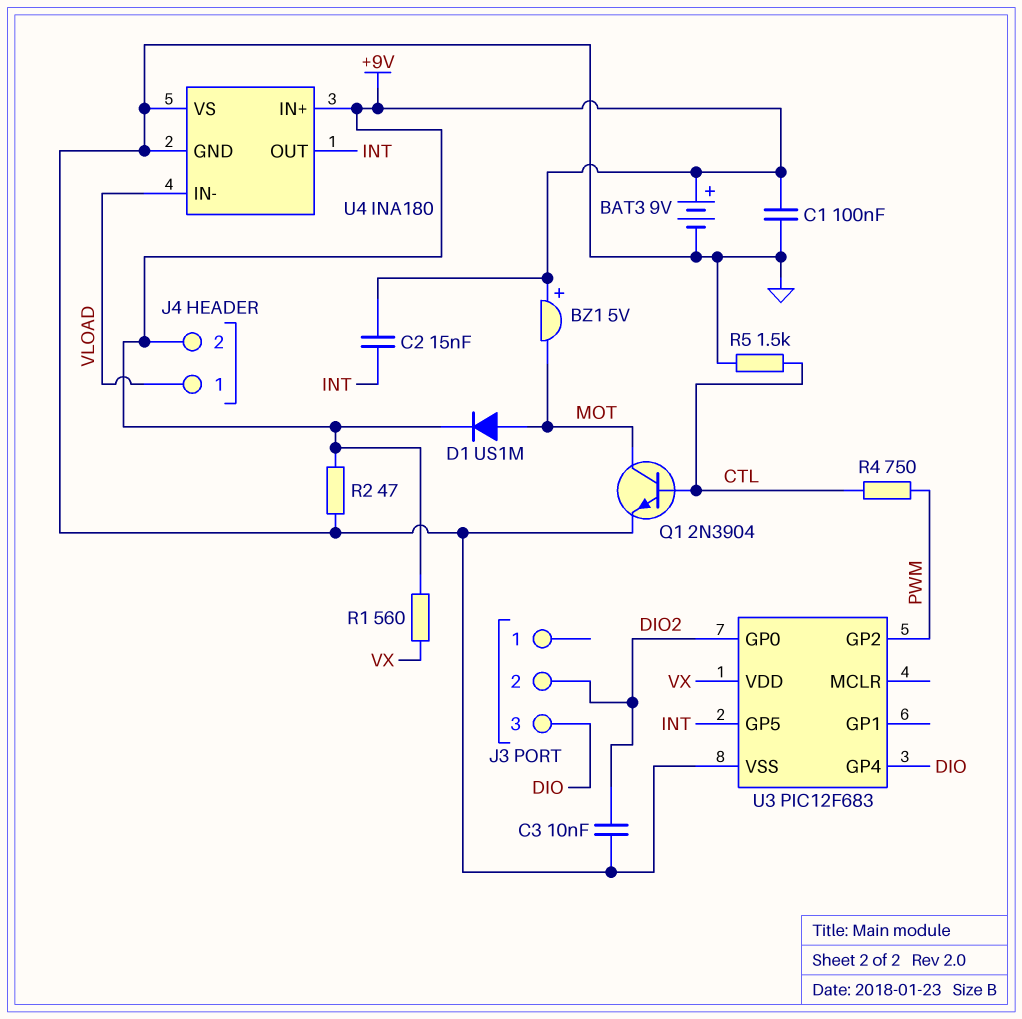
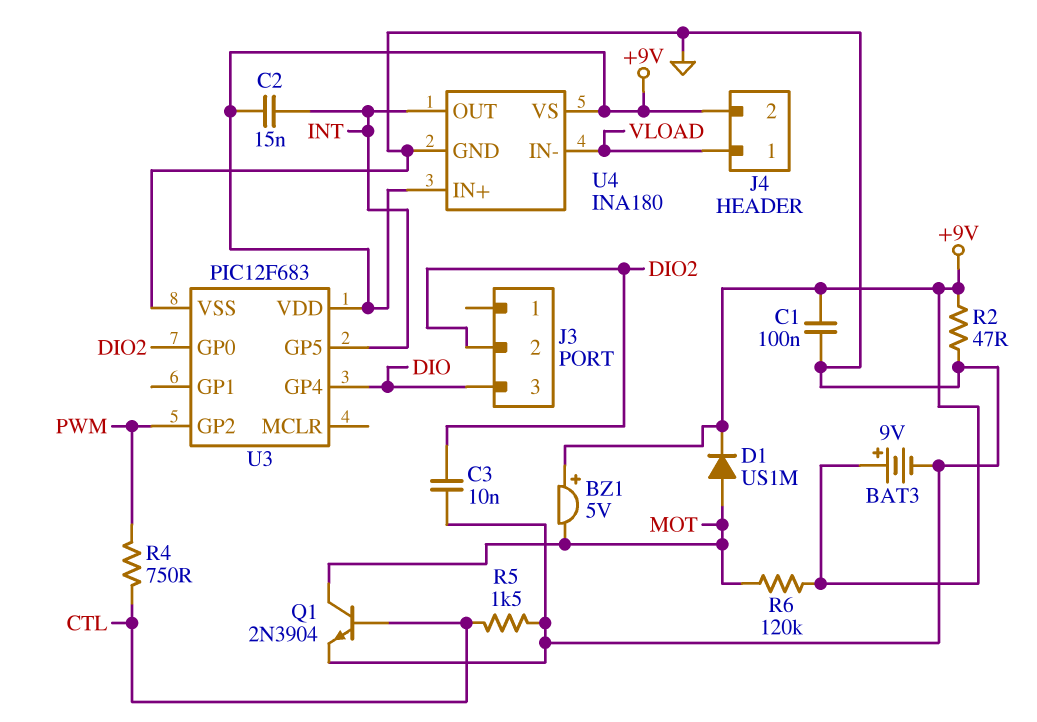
R1: 560 (+9V, VX) -> none
R6: none -> 120k (+9V, MOT)
U3 pin VDD: VX -> +9V
U4 pin VS: GND -> +9V

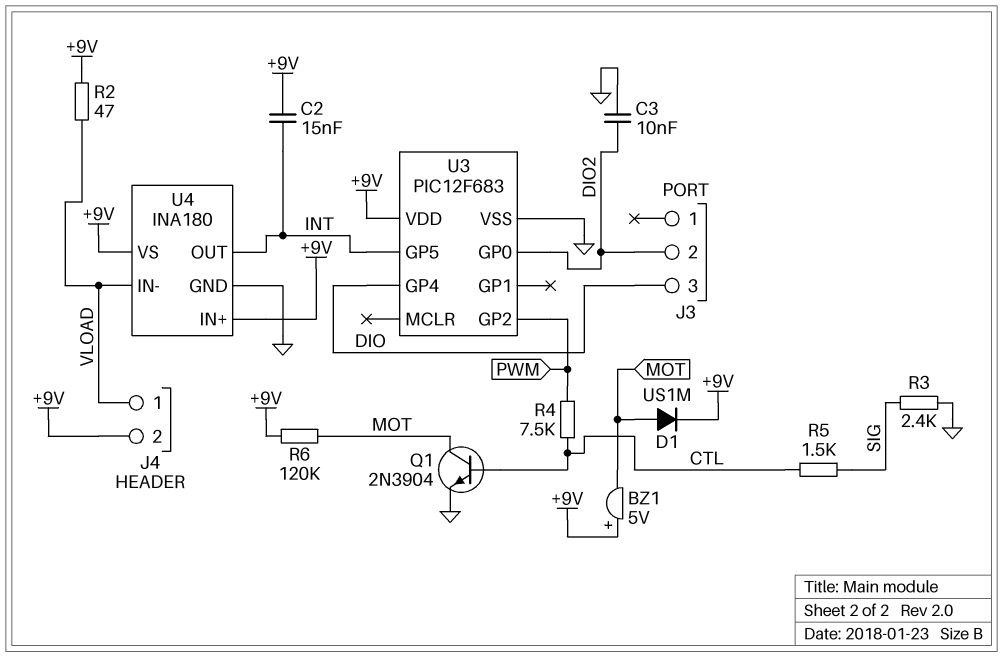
BAT3: 9V (plus +9V, minus GND) -> none
C1: 100nF (+9V, GND) -> none
R2: 47 (+9V, GND) -> 47 (+9V, VLOAD)
R3: none -> 2.4k (GND, SIG)
R4: 750 (CTL, PWM) -> 7.5k (CTL, PWM)
R5: 1.5k (CTL, GND) -> 1.5k (CTL, SIG)

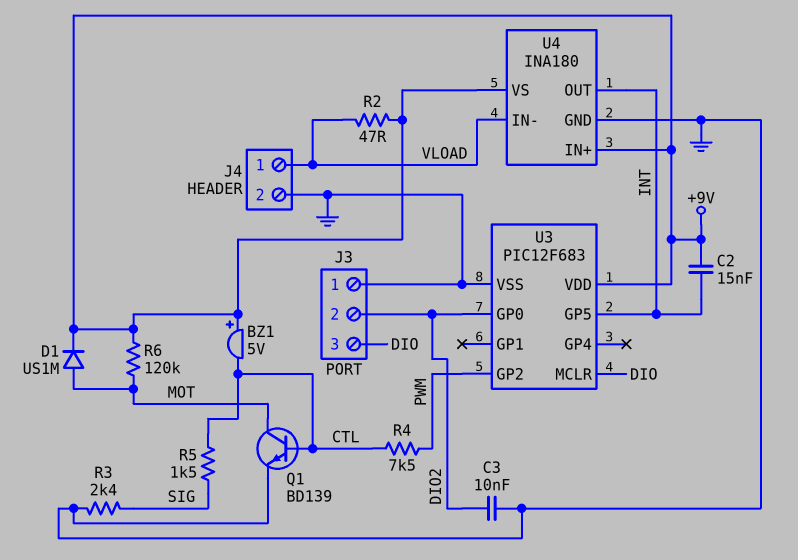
BZ1: buzzer 5V (plus +9V, minus MOT) -> buzzer 5V (plus +9V, minus CTL)
J3 pin 1: none -> GND
J4 pin 2: +9V -> GND
Q1: NPN 2N3904 (B CTL, C MOT, E GND) -> NPN BD139 (B CTL, C MOT, E GND)
U3 pin GP4: DIO -> none
U3 pin MCLR: none -> DIO

